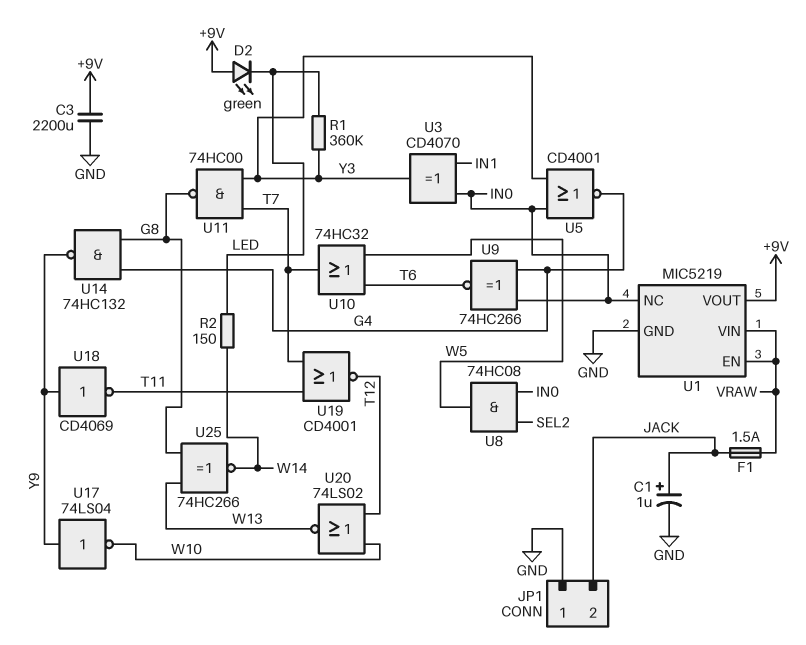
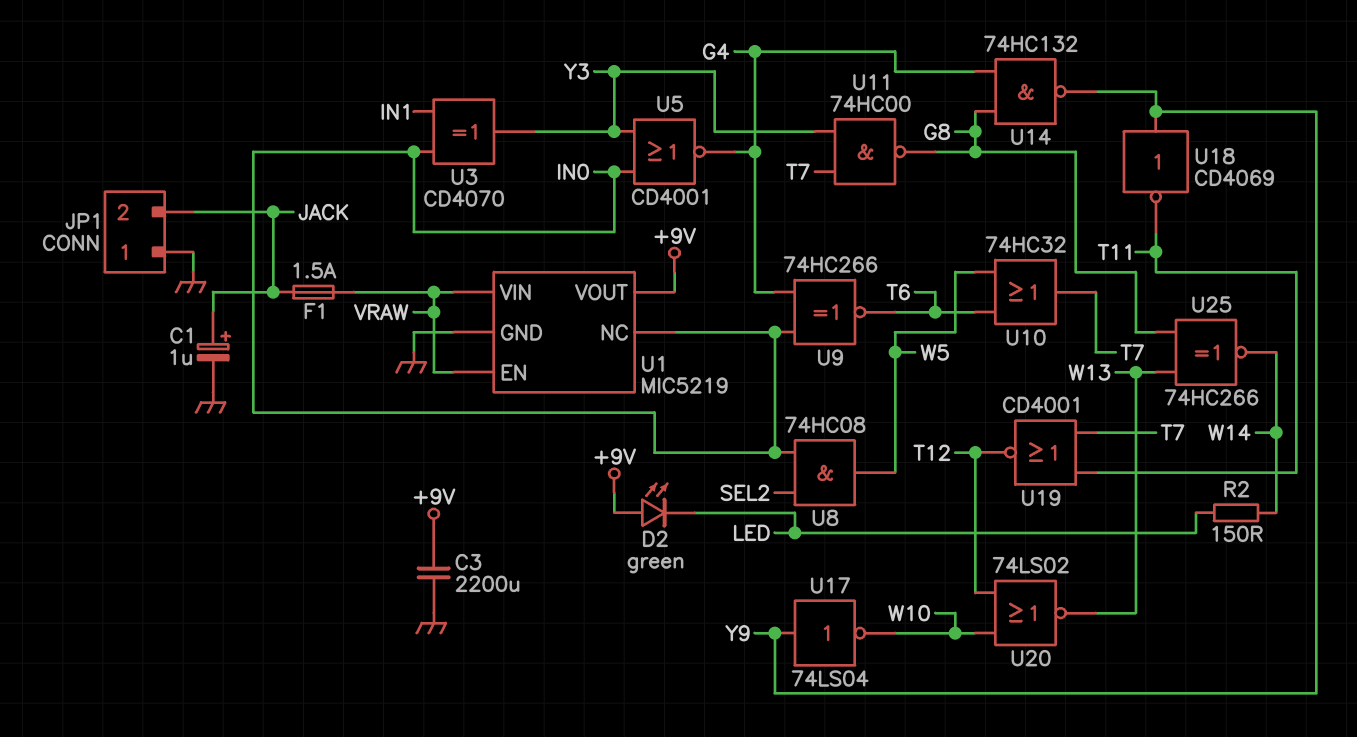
R1: 360k (LED, Y3) -> none

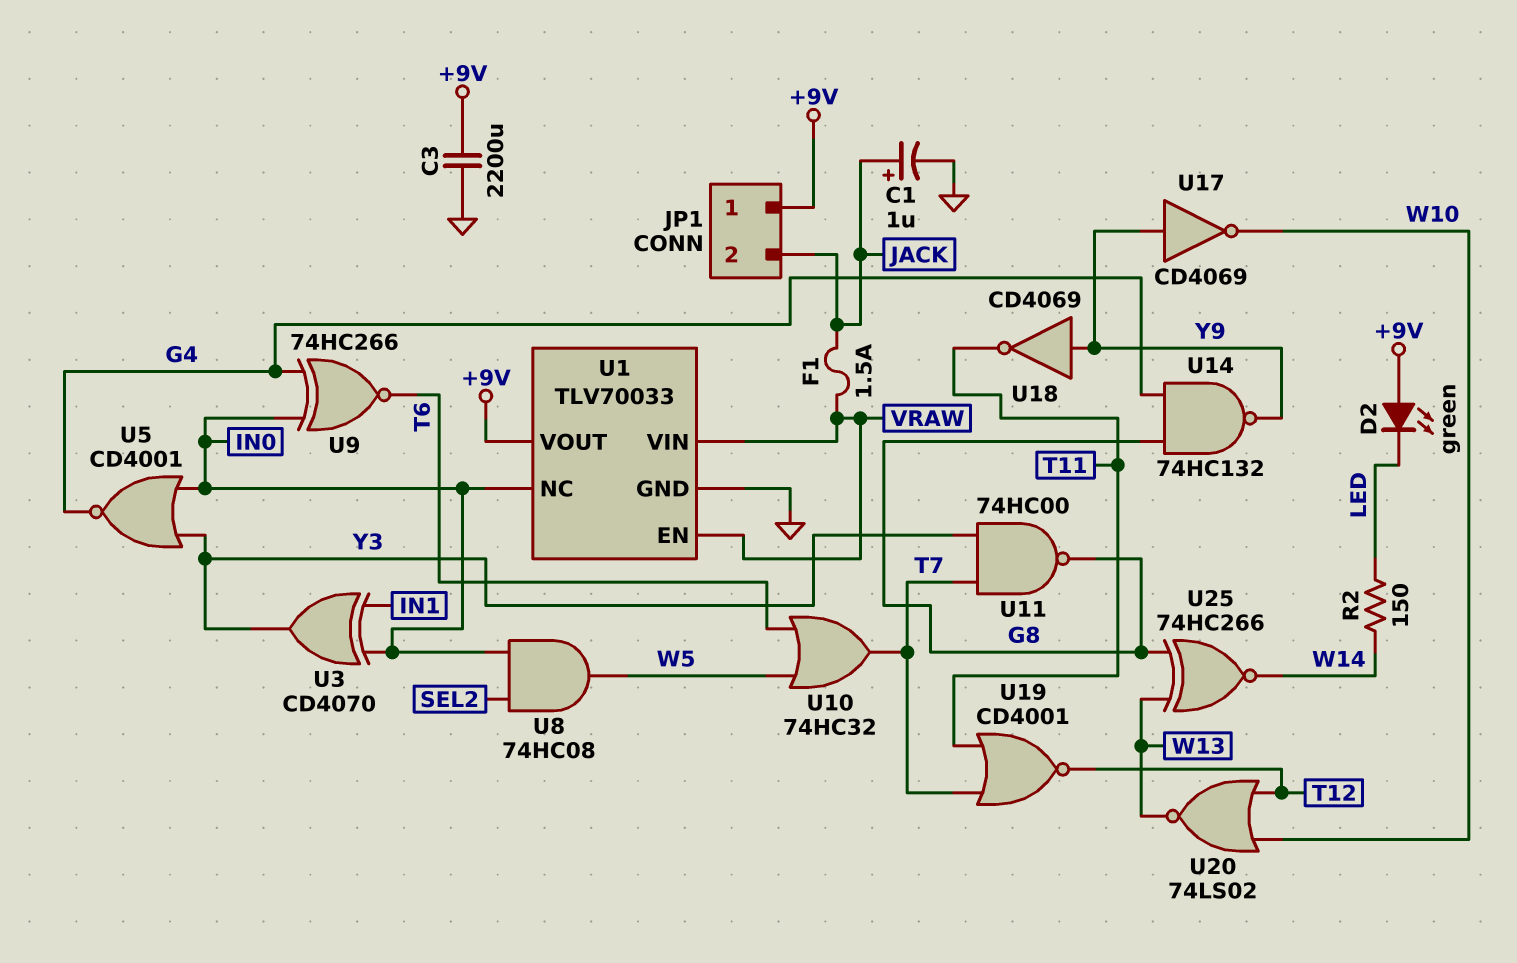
JP1 pin 1: GND -> +9V
U1: MIC5219 -> TLV70033
U17: NOT 74LS04 (in Y9, out W10) -> NOT CD4069 (in Y9, out W10)

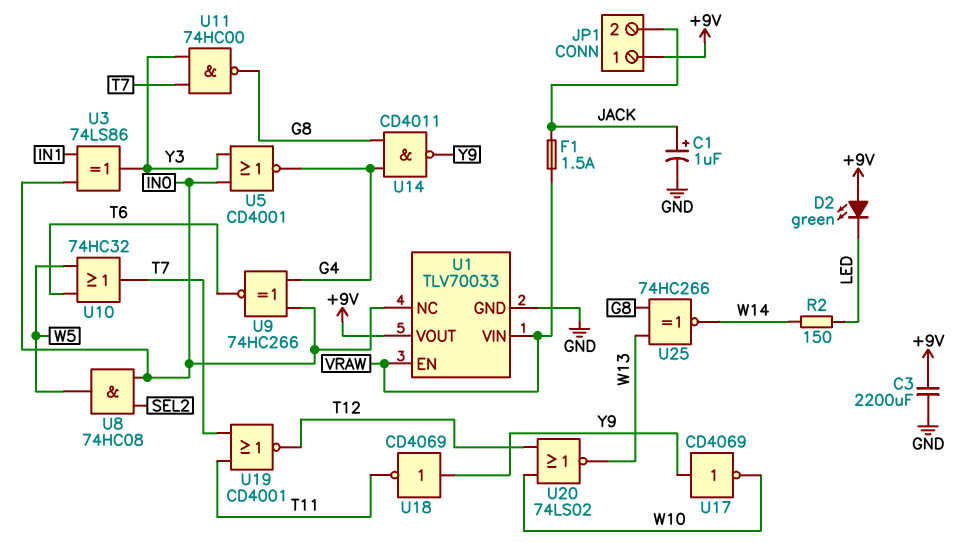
U3: XOR CD4070 (in IN0, in IN1, out Y3) -> XOR 74LS86 (in IN0, in IN1, out Y3)
U14: NAND 74HC132 (in G4, in G8, out Y9) -> NAND CD4011 (in G4, in G8, out Y9)

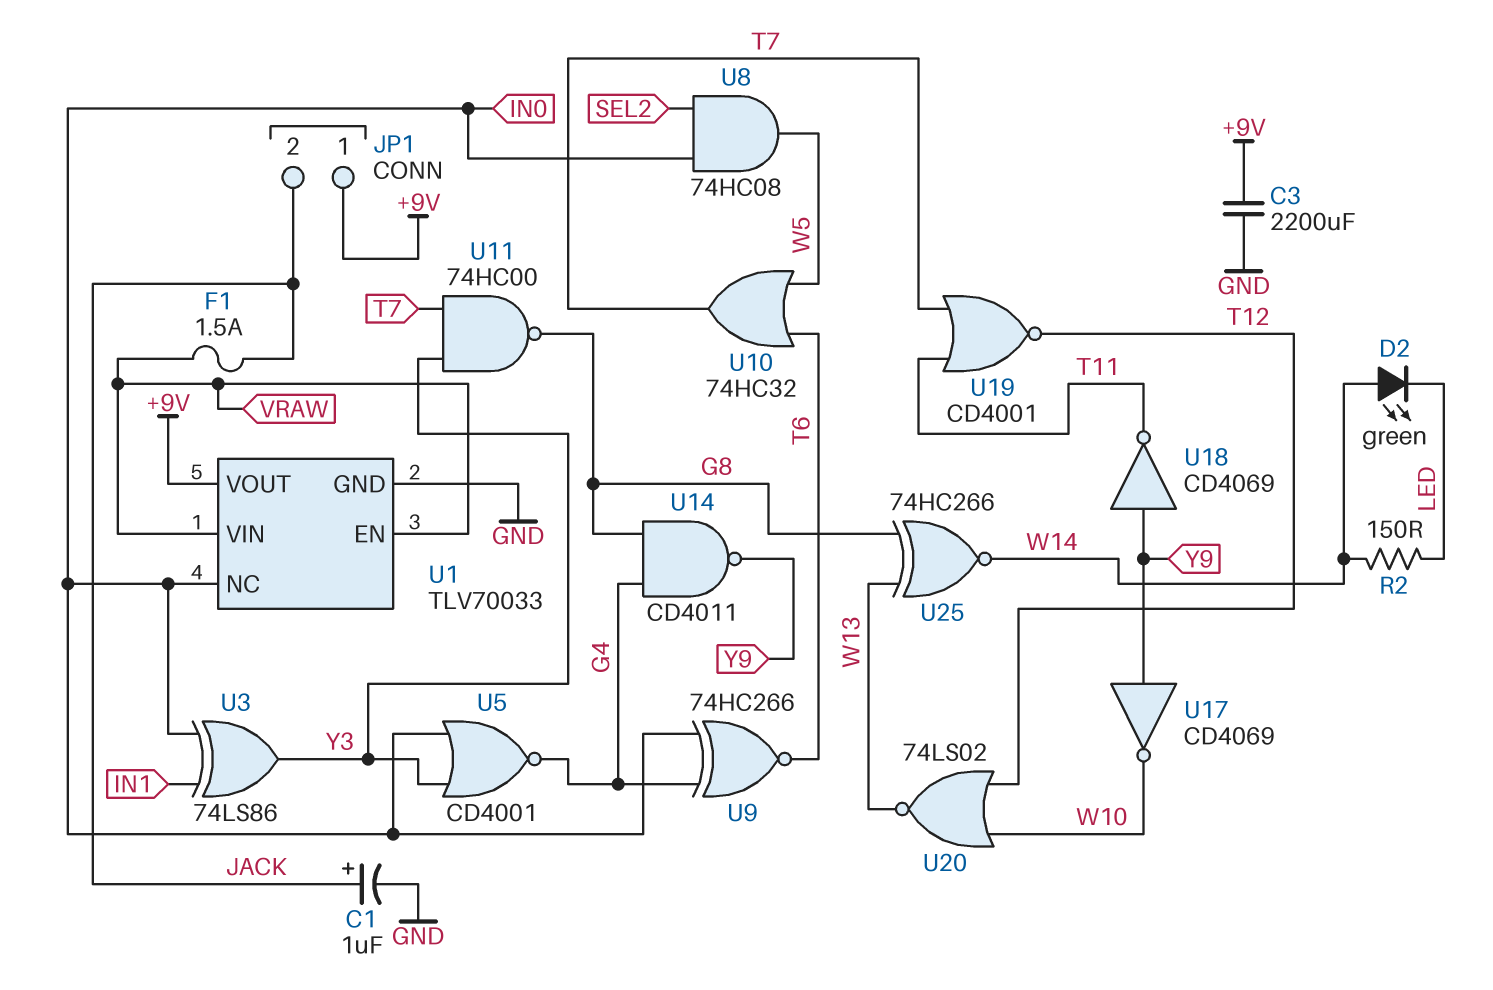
D2: LED green (A +9V, K LED) -> LED green (A W14, K LED)

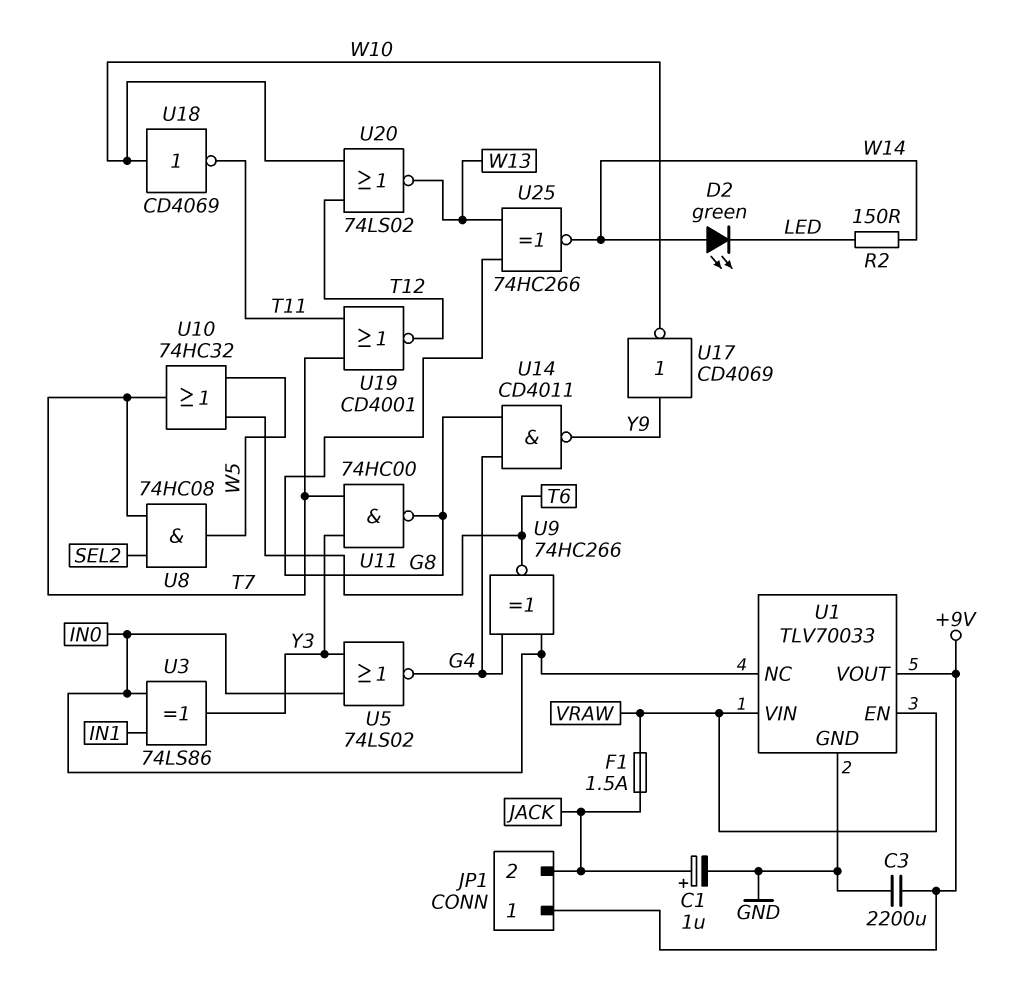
U5: NOR CD4001 (in IN0, in Y3, out G4) -> NOR 74LS02 (in IN0, in Y3, out G4)
U8: AND 74HC08 (in IN0, in SEL2, out W5) -> AND 74HC08 (in SEL2, in T7, out W5)
U18: NOT CD4069 (in Y9, out T11) -> NOT CD4069 (in W10, out T11)

